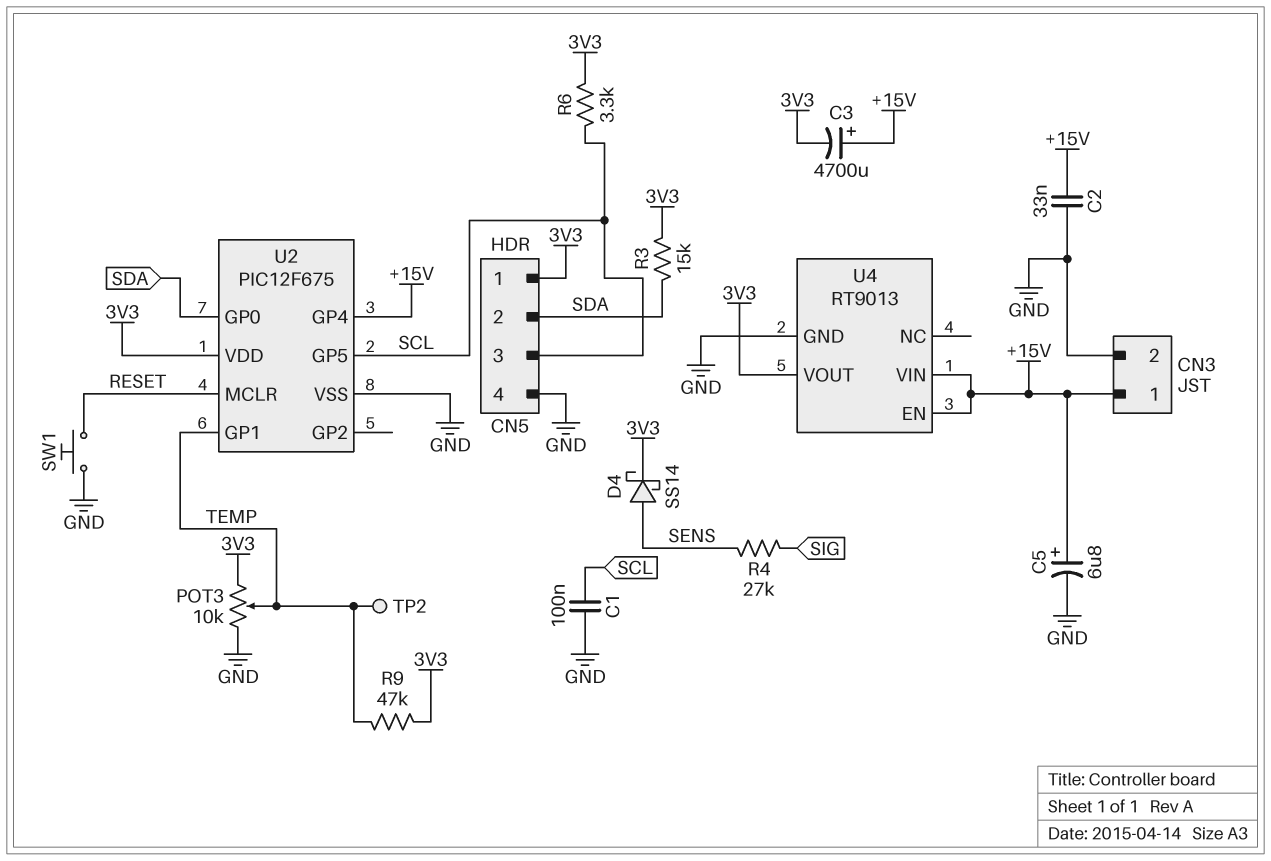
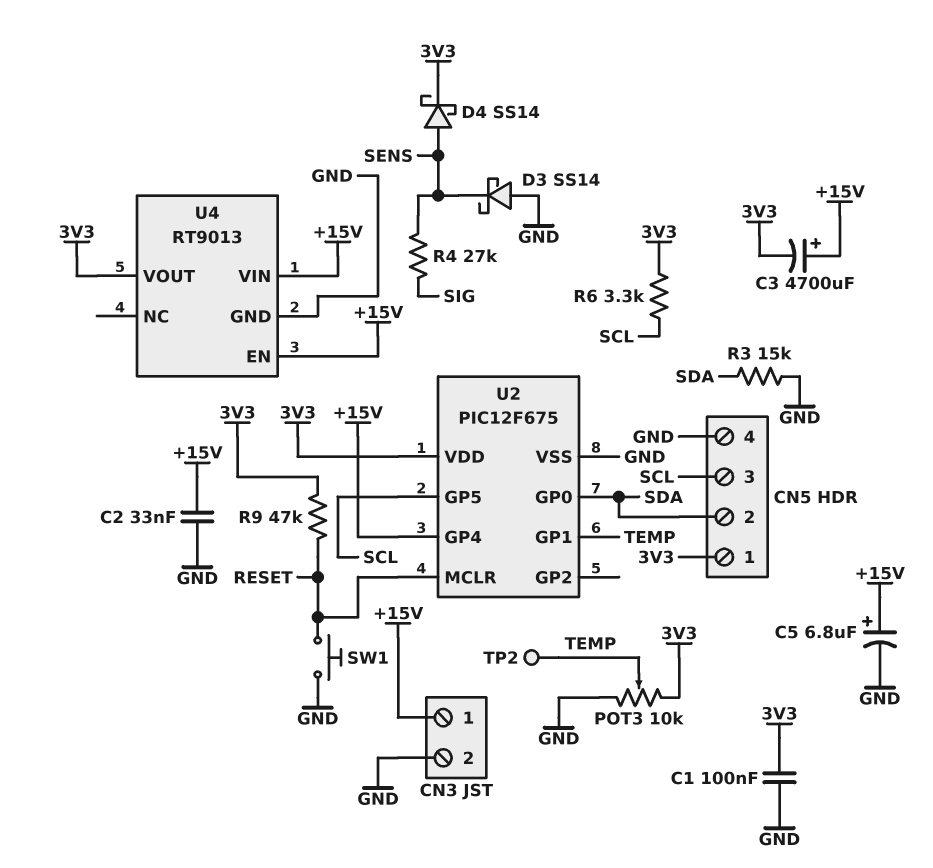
C1: 100nF (GND, SCL) -> 100nF (3V3, GND)
D3: none -> schottky SS14 (A GND, K SENS)
R3: 15k (3V3, SDA) -> 15k (GND, SDA)
R9: 47k (3V3, TEMP) -> 47k (3V3, RESET)

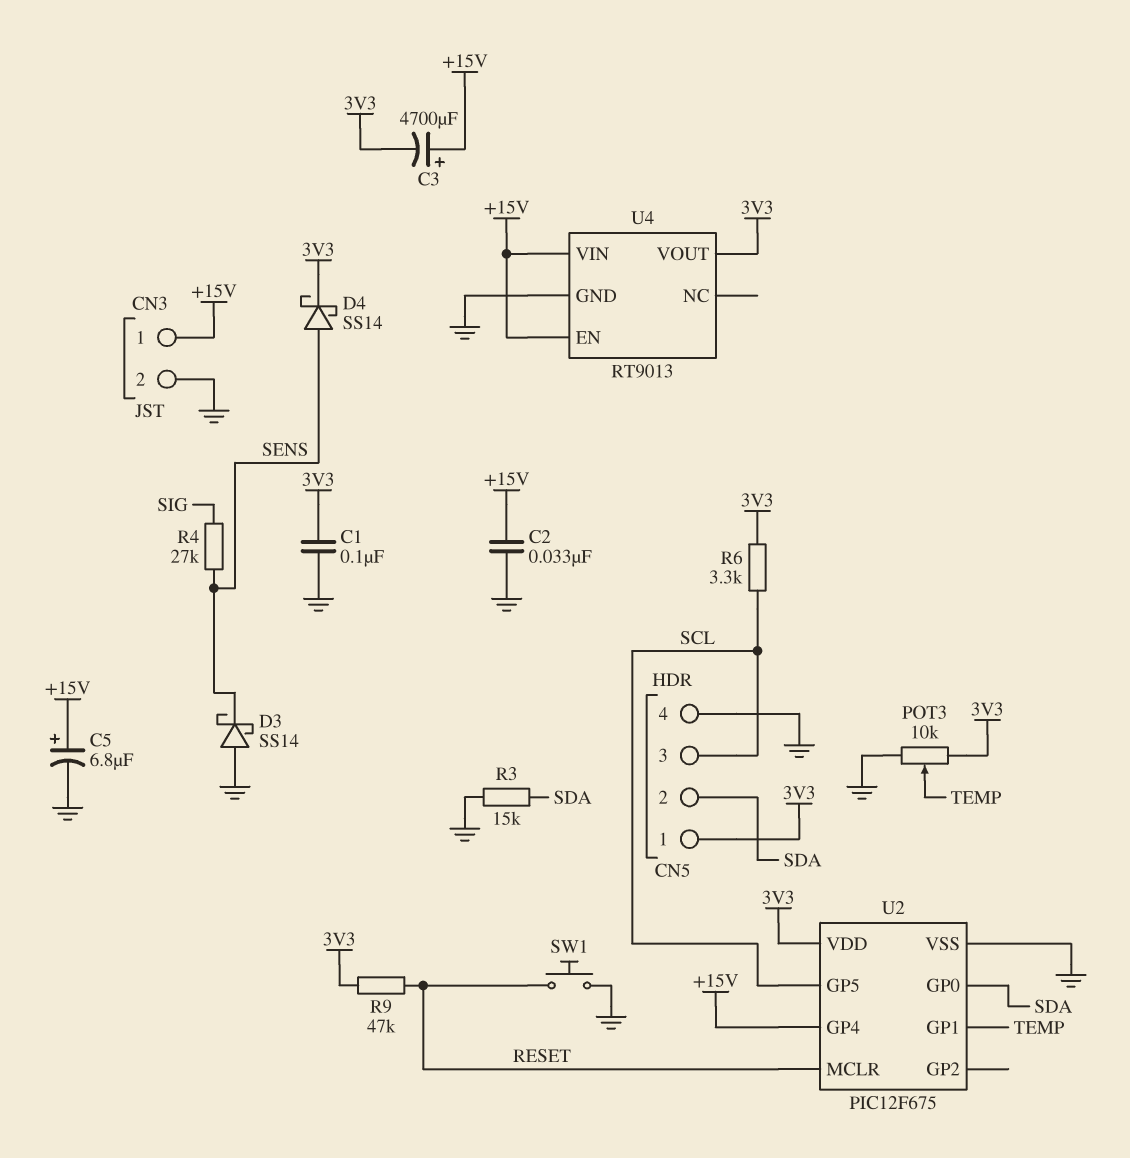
TP2: test point (TEMP) -> none

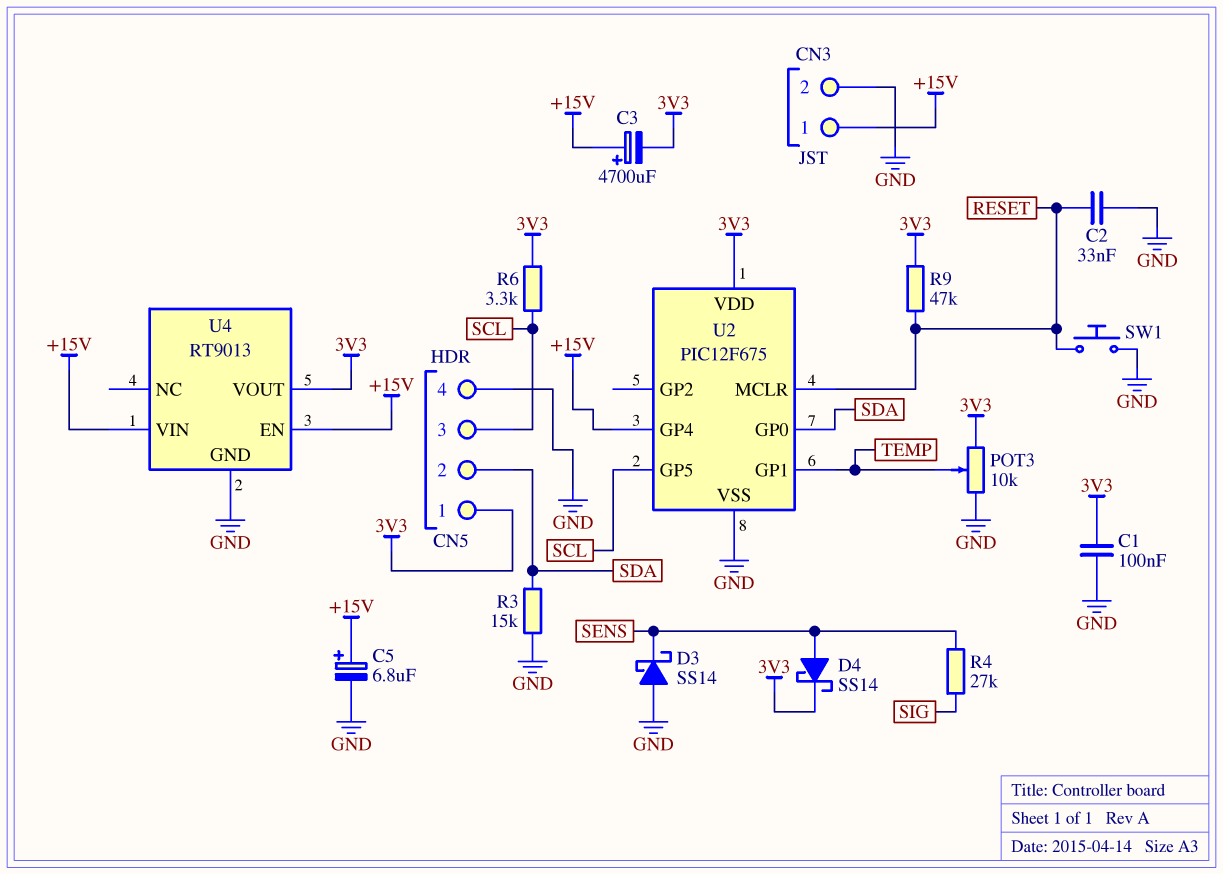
C2: 33nF (+15V, GND) -> 33nF (GND, RESET)

